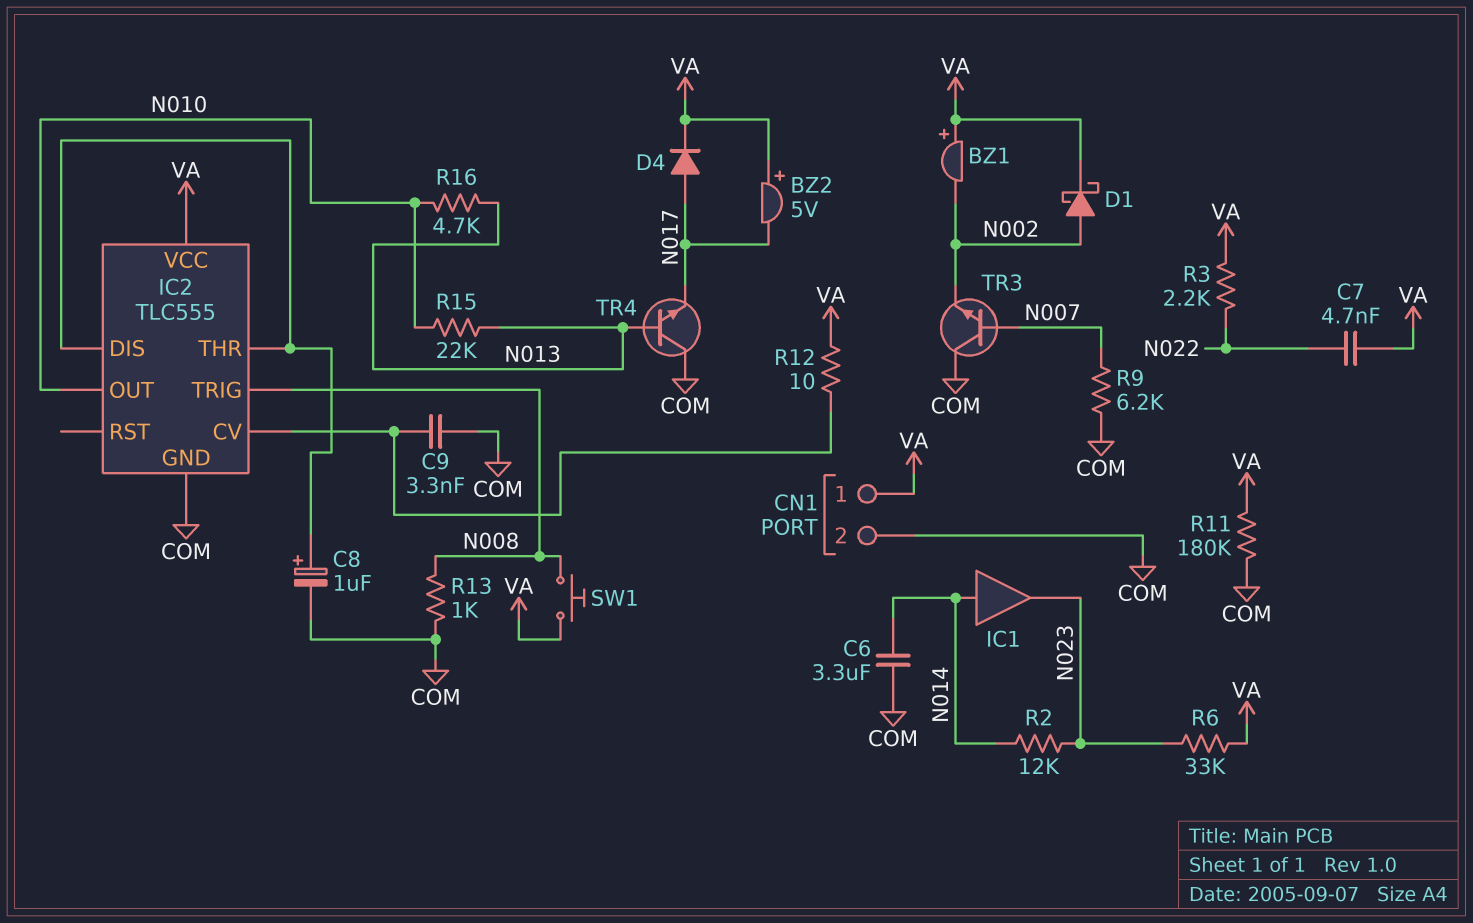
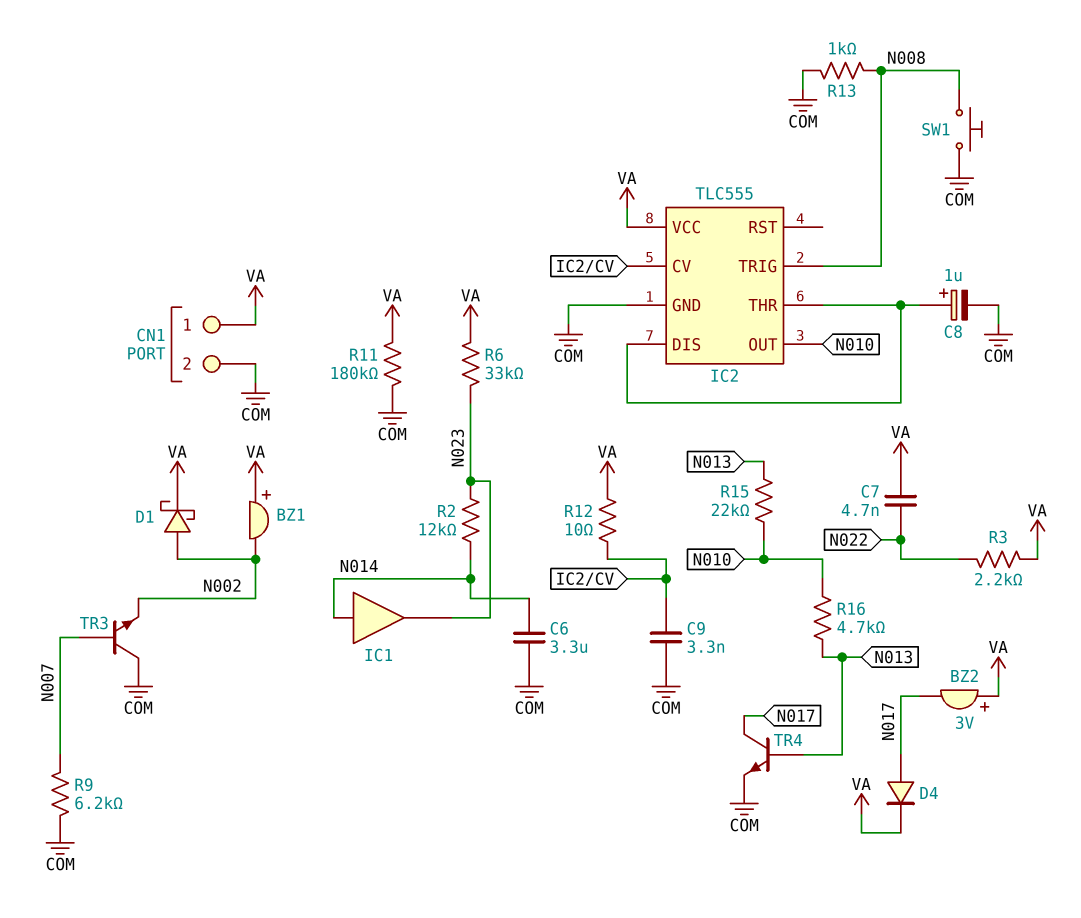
BZ2: buzzer 5V (plus VA, minus N017) -> buzzer 3V (plus VA, minus N017)
SW1: button (N008, VA) -> button (COM, N008)
TR4: NPN (B N013, C COM, E N017) -> NPN (B N013, C N017, E COM)

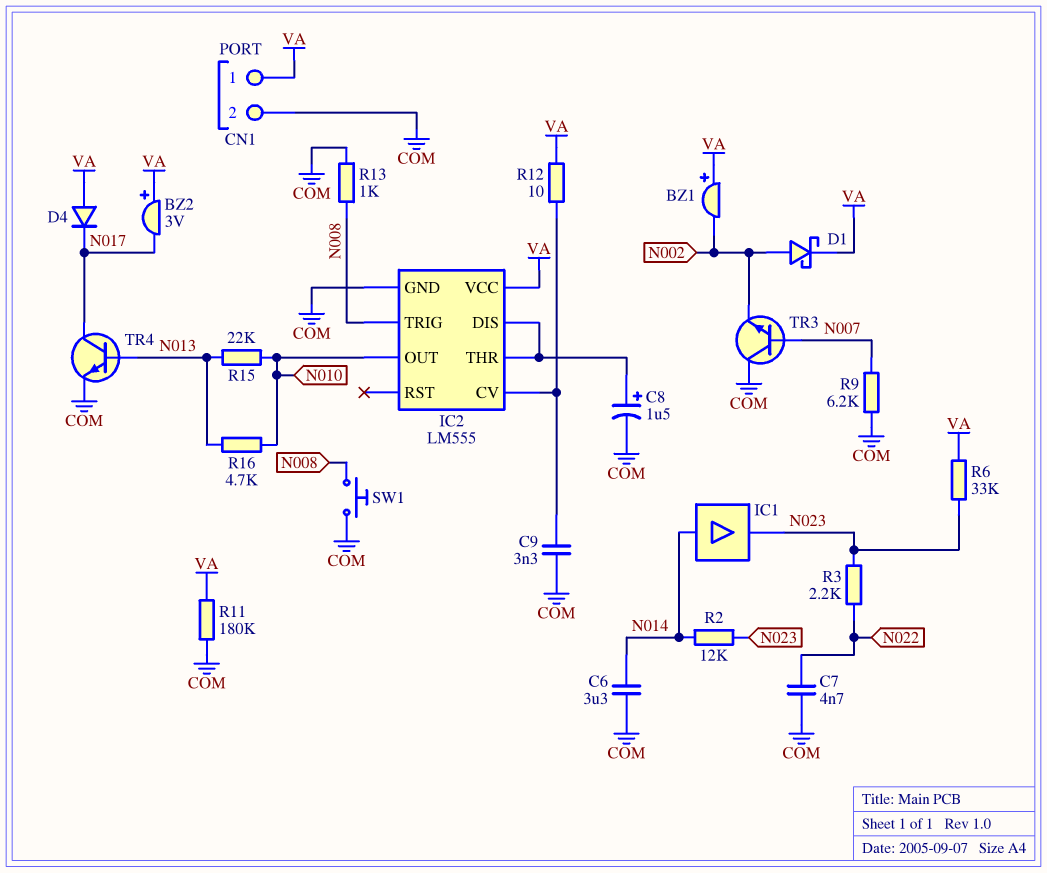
C7: 4.7nF (N022, VA) -> 4.7nF (COM, N022)
C8: 1uF (plus IC2/DIS, minus COM) -> 1.5uF (plus IC2/DIS, minus COM)
D4: diode (A N017, K VA) -> diode (A VA, K N017)
IC2: TLC555 -> LM555
R3: 2.2k (N022, VA) -> 2.2k (N022, N023)

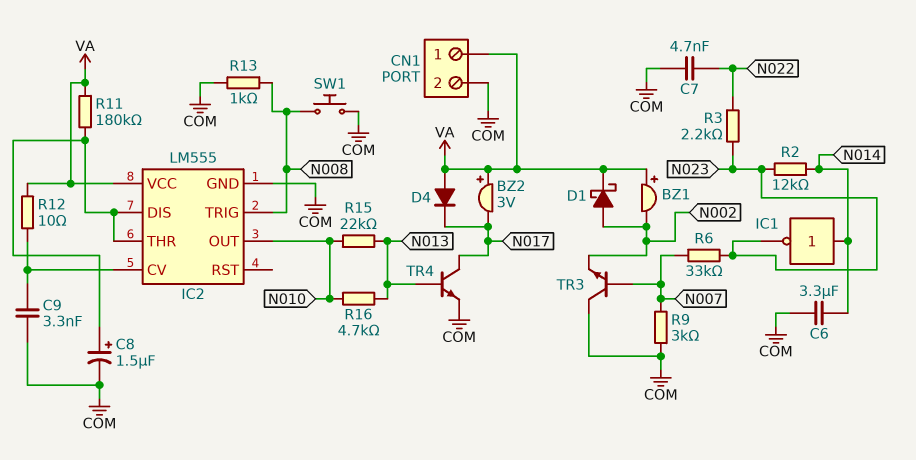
IC1: buffer (in N014, out N023) -> NOT (in N014, out N023)
R6: 33k (N023, VA) -> 33k (N007, N023)
R9: 6.2k (COM, N007) -> 3k (COM, N007)
R11: 180k (COM, VA) -> 180k (IC2/DIS, VA)

